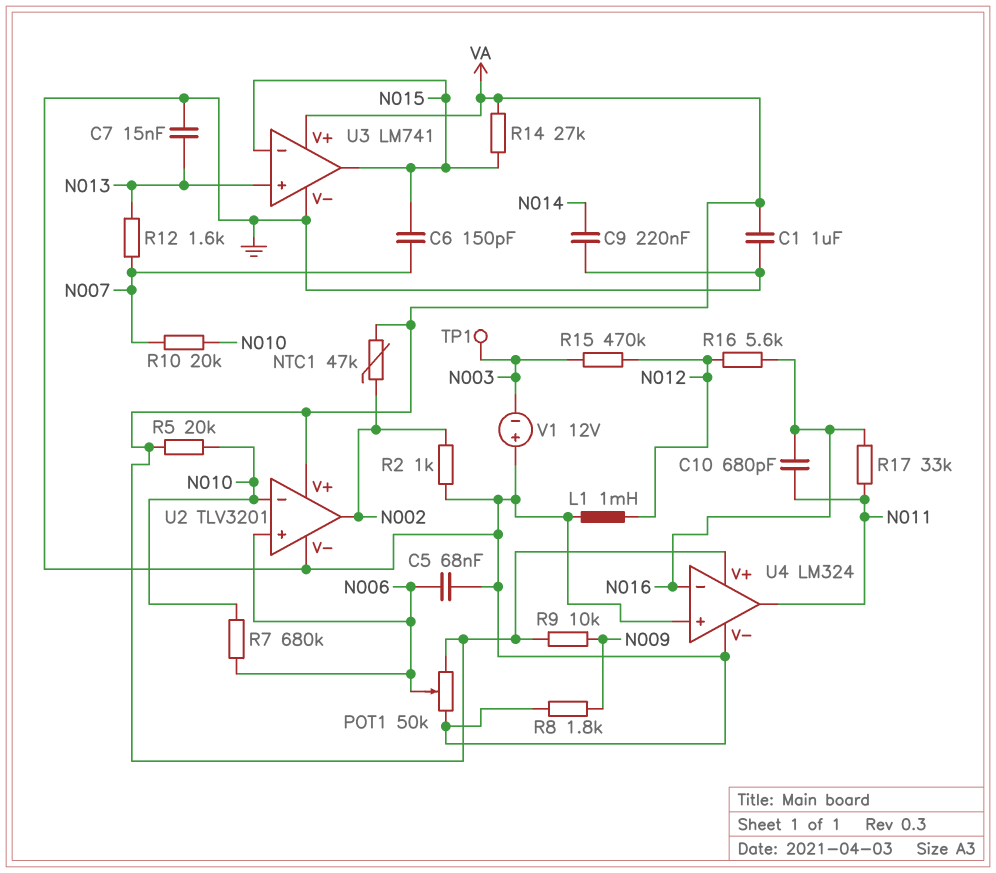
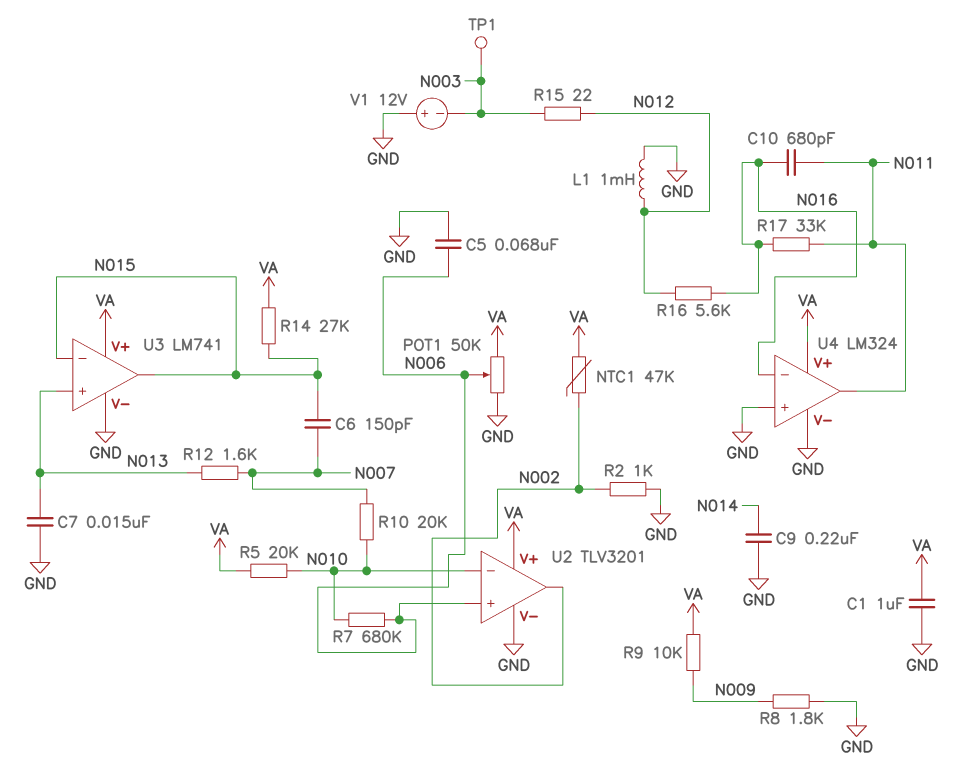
R15: 470k (N003, N012) -> 22 (N003, N012)

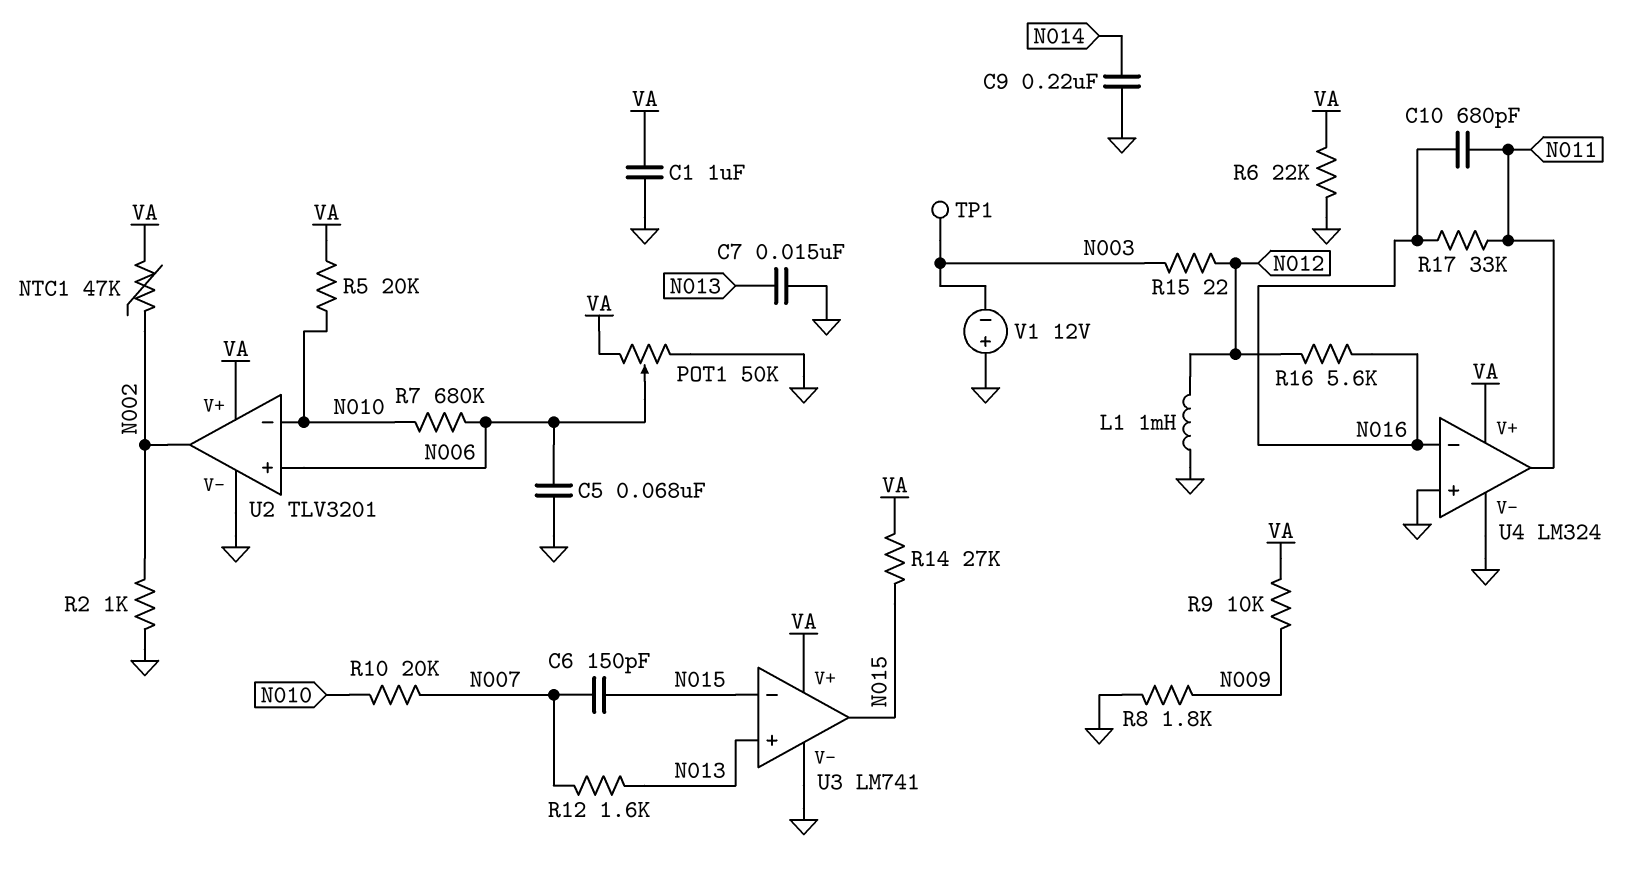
R6: none -> 22k (GND, VA)

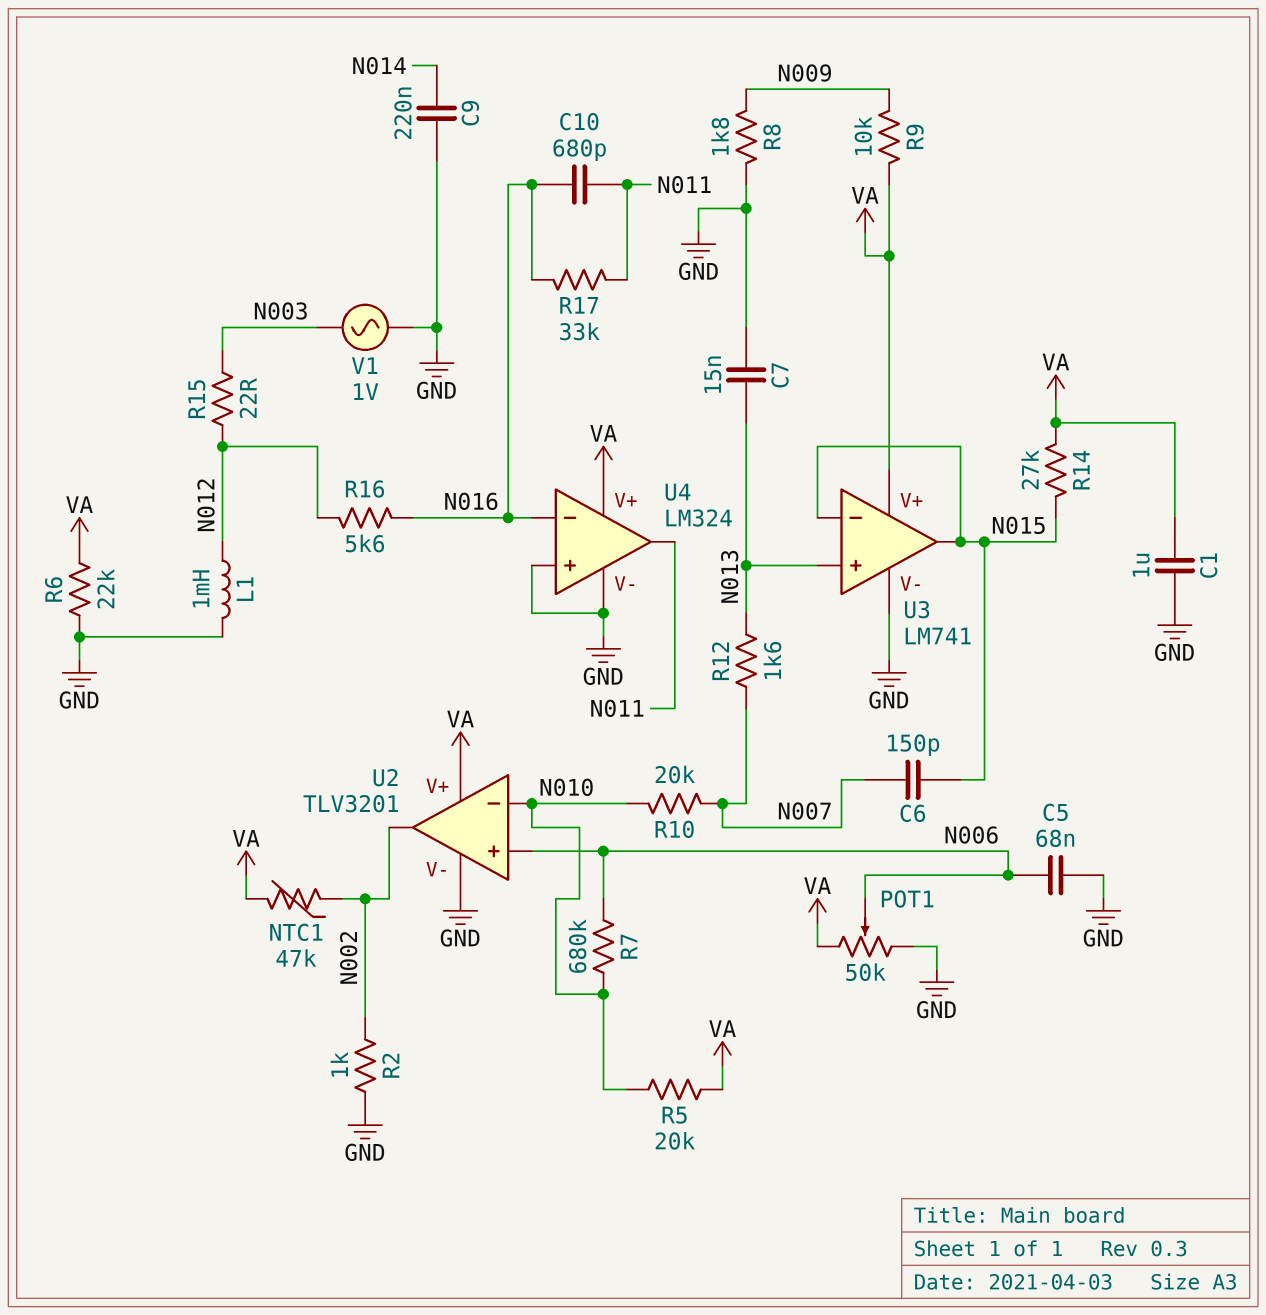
TP1: test point (N003) -> none
V1: 12V (plus GND, minus N003) -> AC 1V (GND, N003)

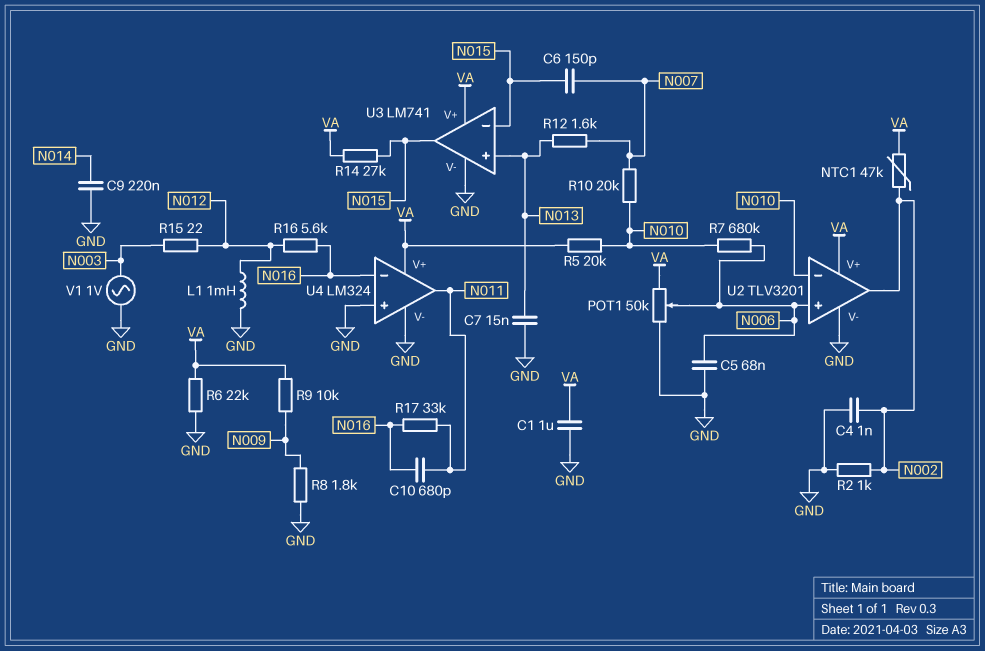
C4: none -> 1nF (GND, N002)

